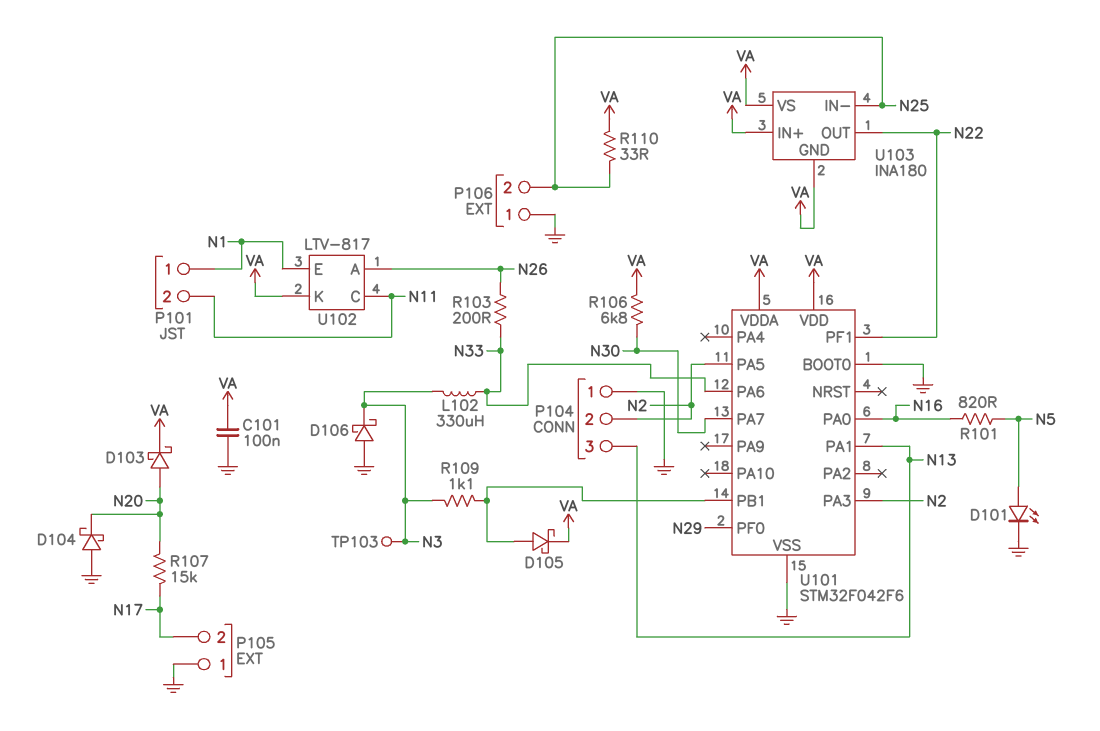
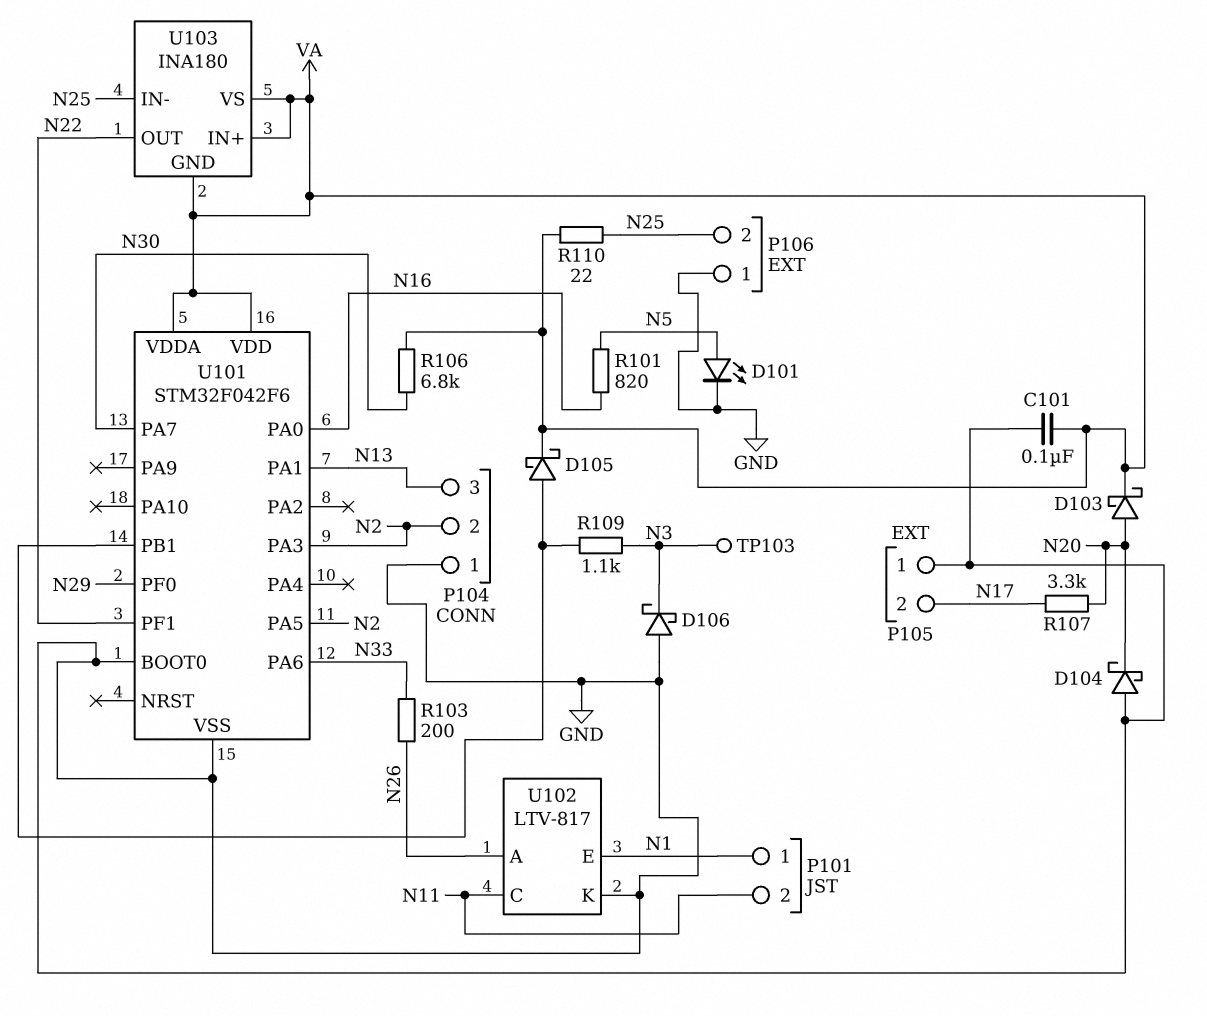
L102: 330uH (N3, N33) -> none
R107: 15k (N17, N20) -> 3.3k (N17, N20)
R110: 33 (N25, VA) -> 22 (N25, VA)
U102 pin K: VA -> GND

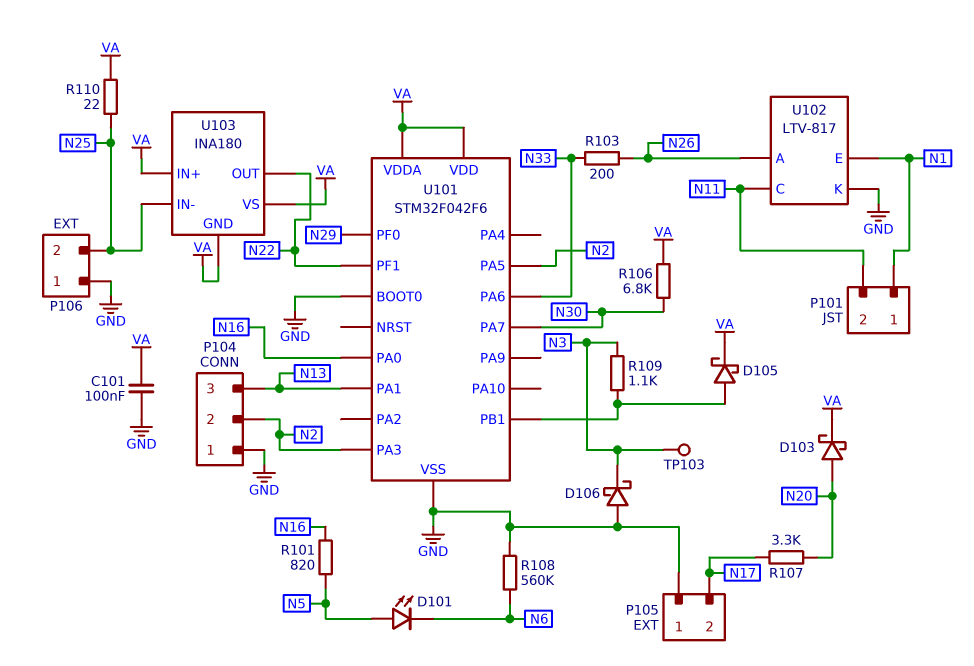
D101: LED (A N5, K GND) -> LED (A N5, K N6)
D104: schottky (A GND, K N20) -> none
R108: none -> 560k (GND, N6)

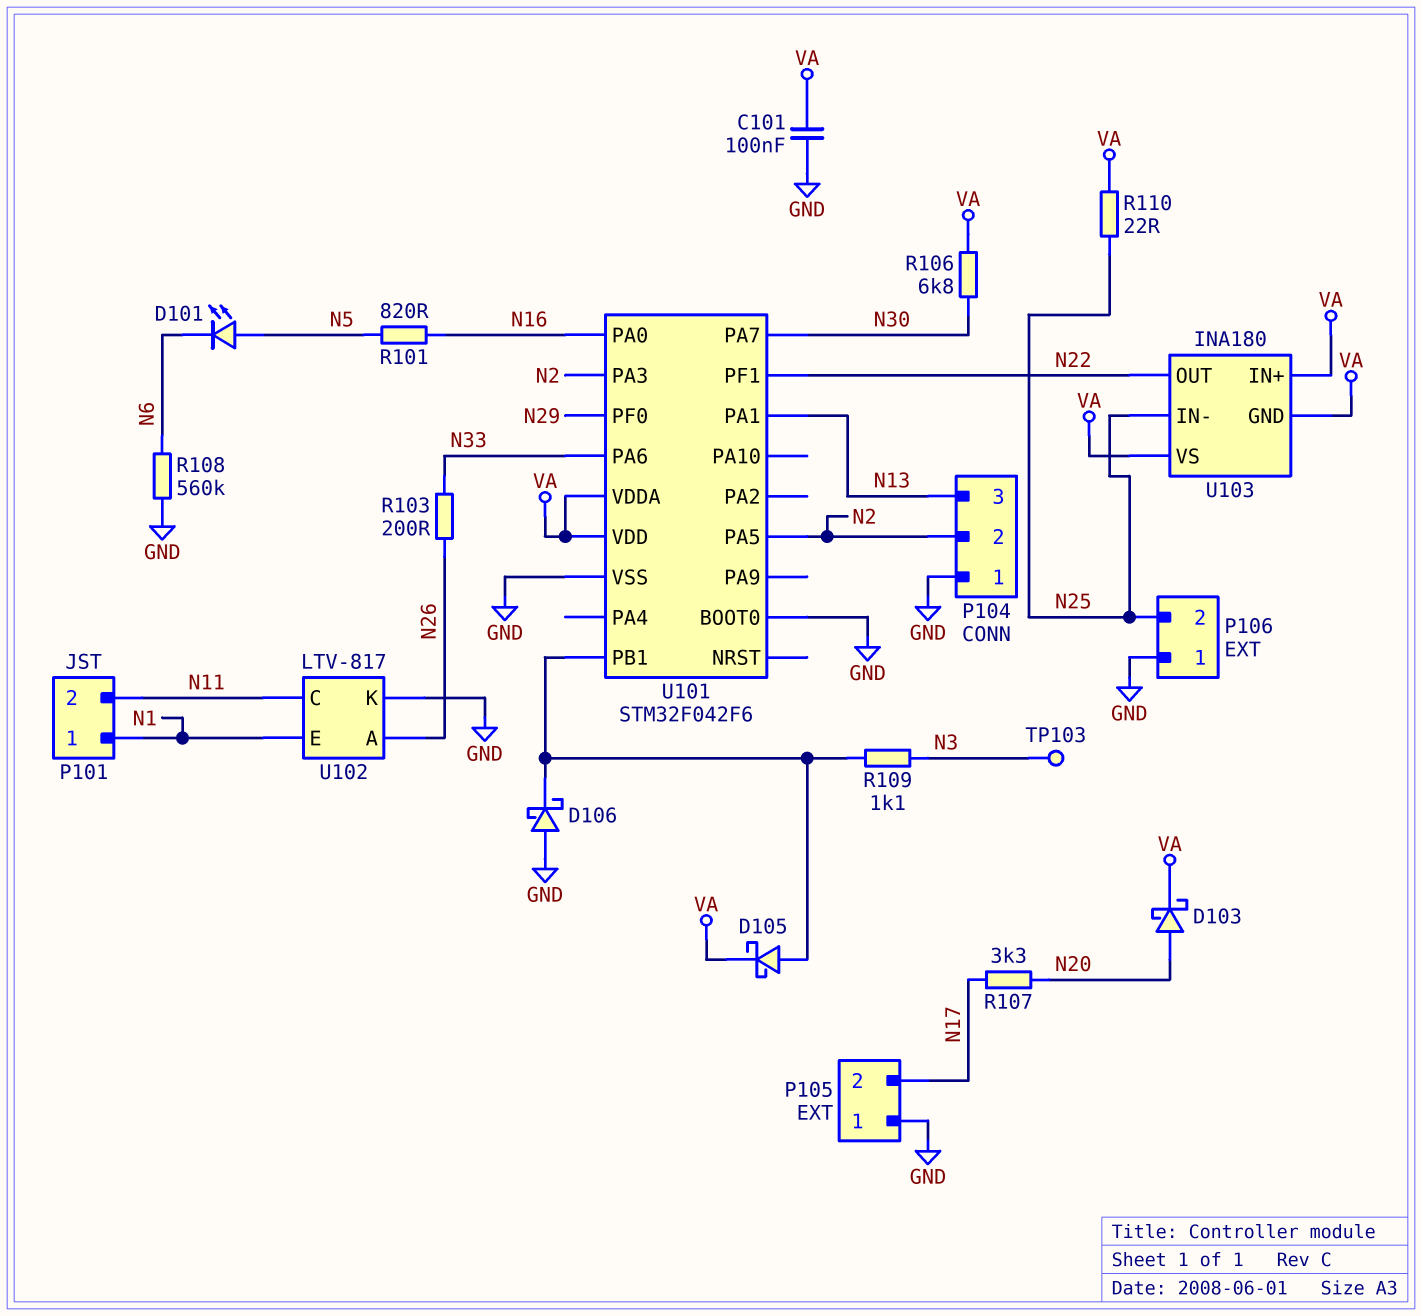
D106: schottky (A GND, K N3) -> schottky (A GND, K U101/PB1)

